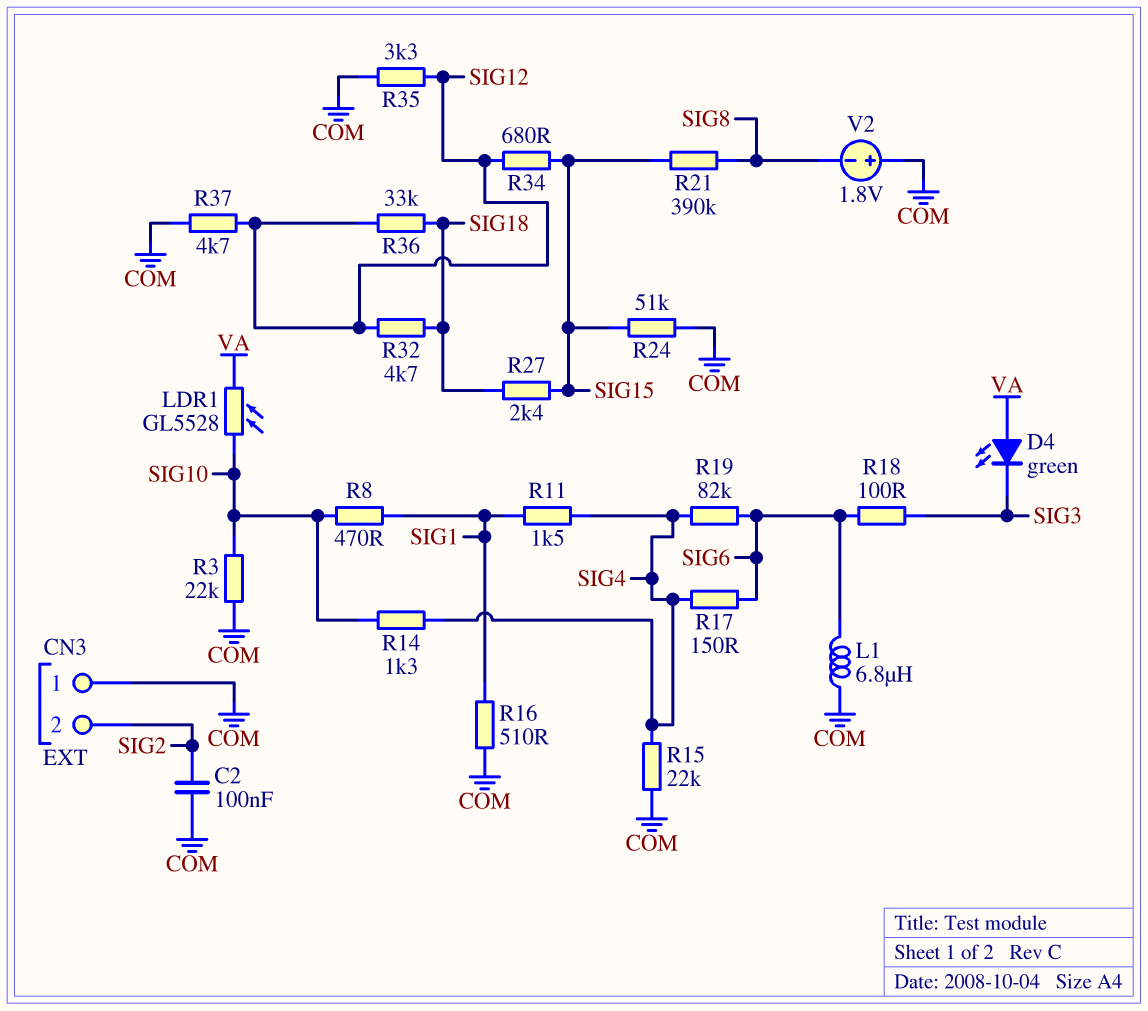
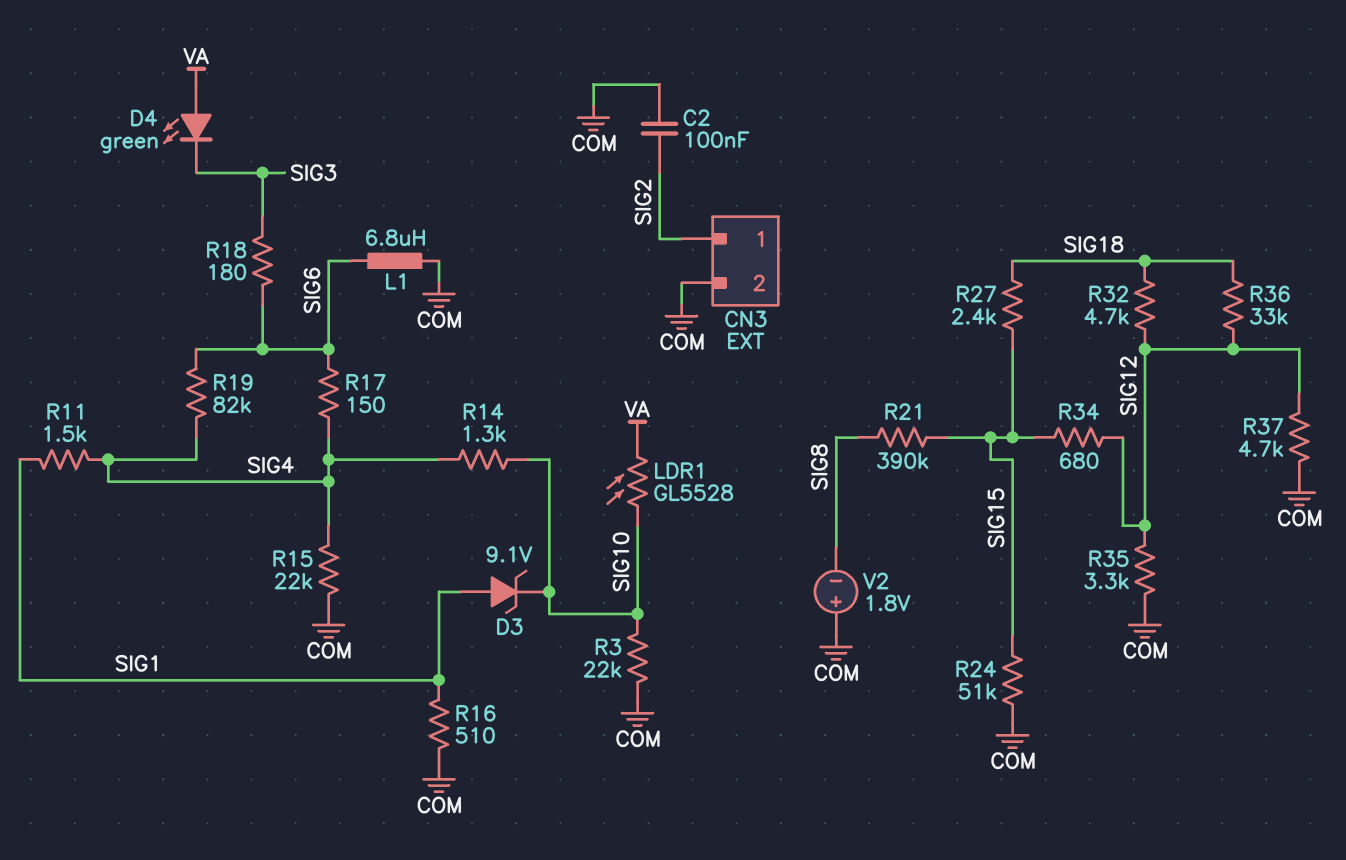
CN3 pin 1: COM -> SIG2
CN3 pin 2: SIG2 -> COM
D3: none -> zener 9.1V (A SIG1, K SIG10)
R8: 470 (SIG1, SIG10) -> none
R18: 100 (SIG3, SIG6) -> 180 (SIG3, SIG6)

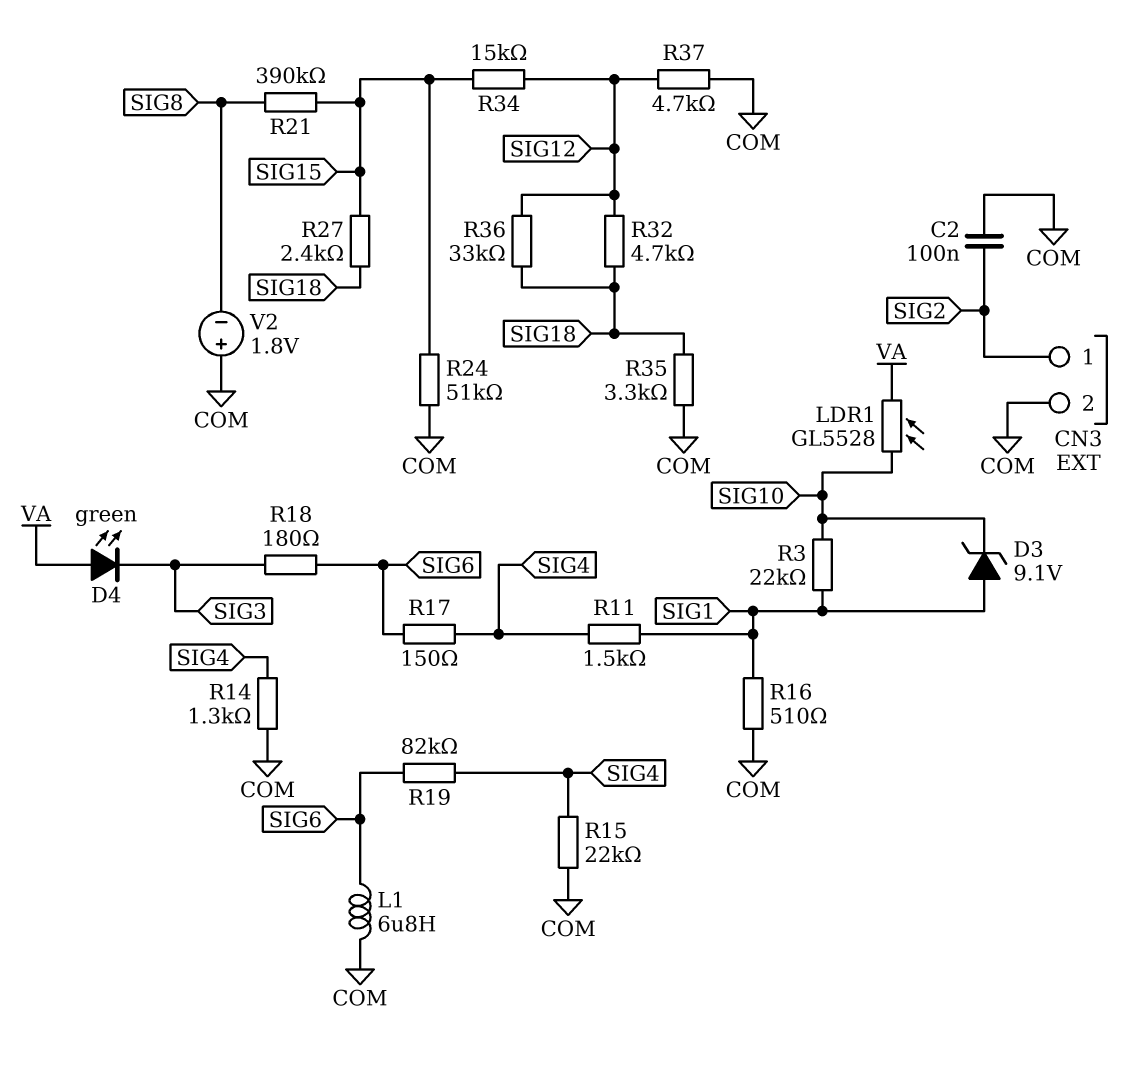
R3: 22k (COM, SIG10) -> 22k (SIG1, SIG10)
R14: 1.3k (SIG4, SIG10) -> 1.3k (COM, SIG4)
R34: 680 (SIG12, SIG15) -> 15k (SIG12, SIG15)
R35: 3.3k (COM, SIG12) -> 3.3k (COM, SIG18)

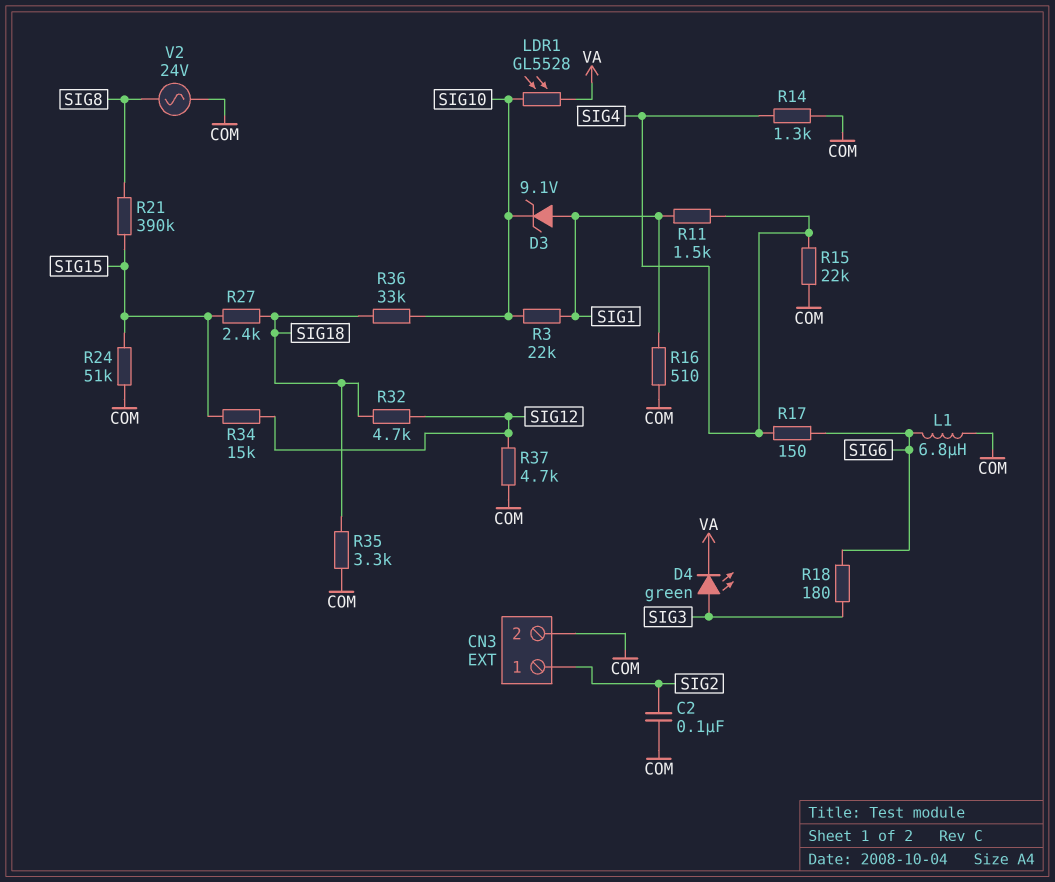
D4: LED green (A VA, K SIG3) -> LED green (A SIG3, K VA)
R19: 82k (SIG4, SIG6) -> none
R36: 33k (SIG12, SIG18) -> 33k (SIG10, SIG18)
V2: 1.8V (plus COM, minus SIG8) -> AC 24V (COM, SIG8)

